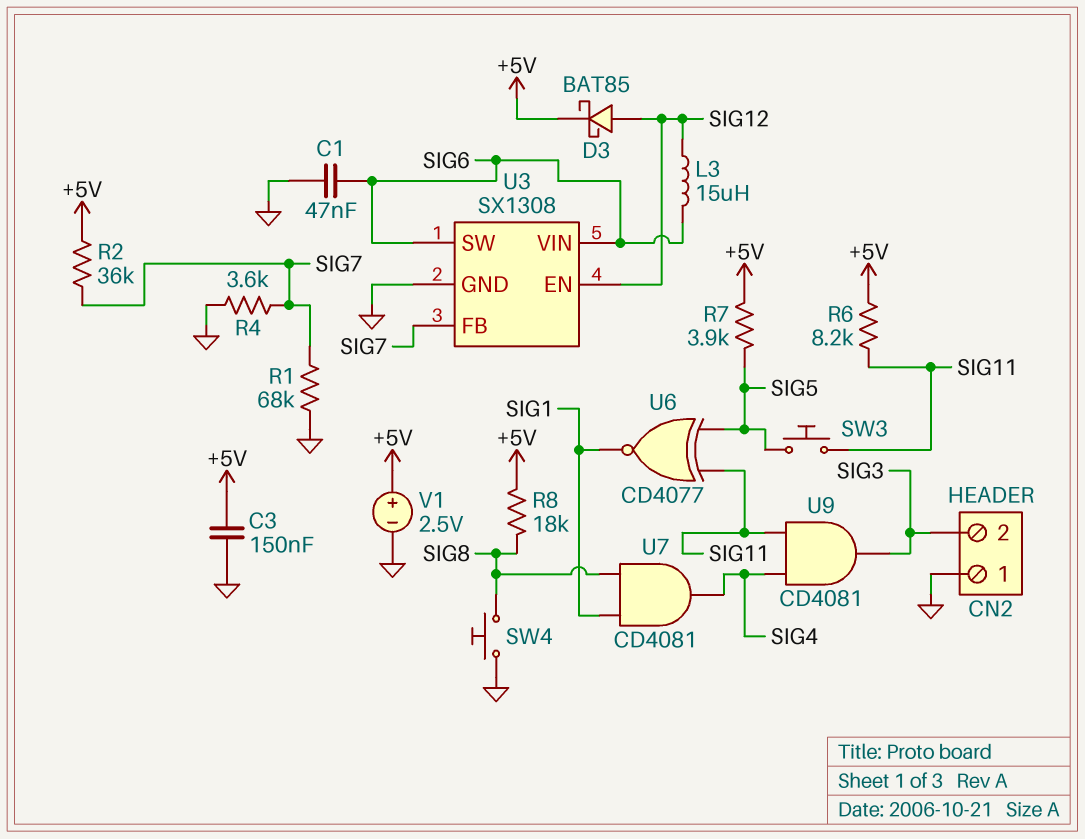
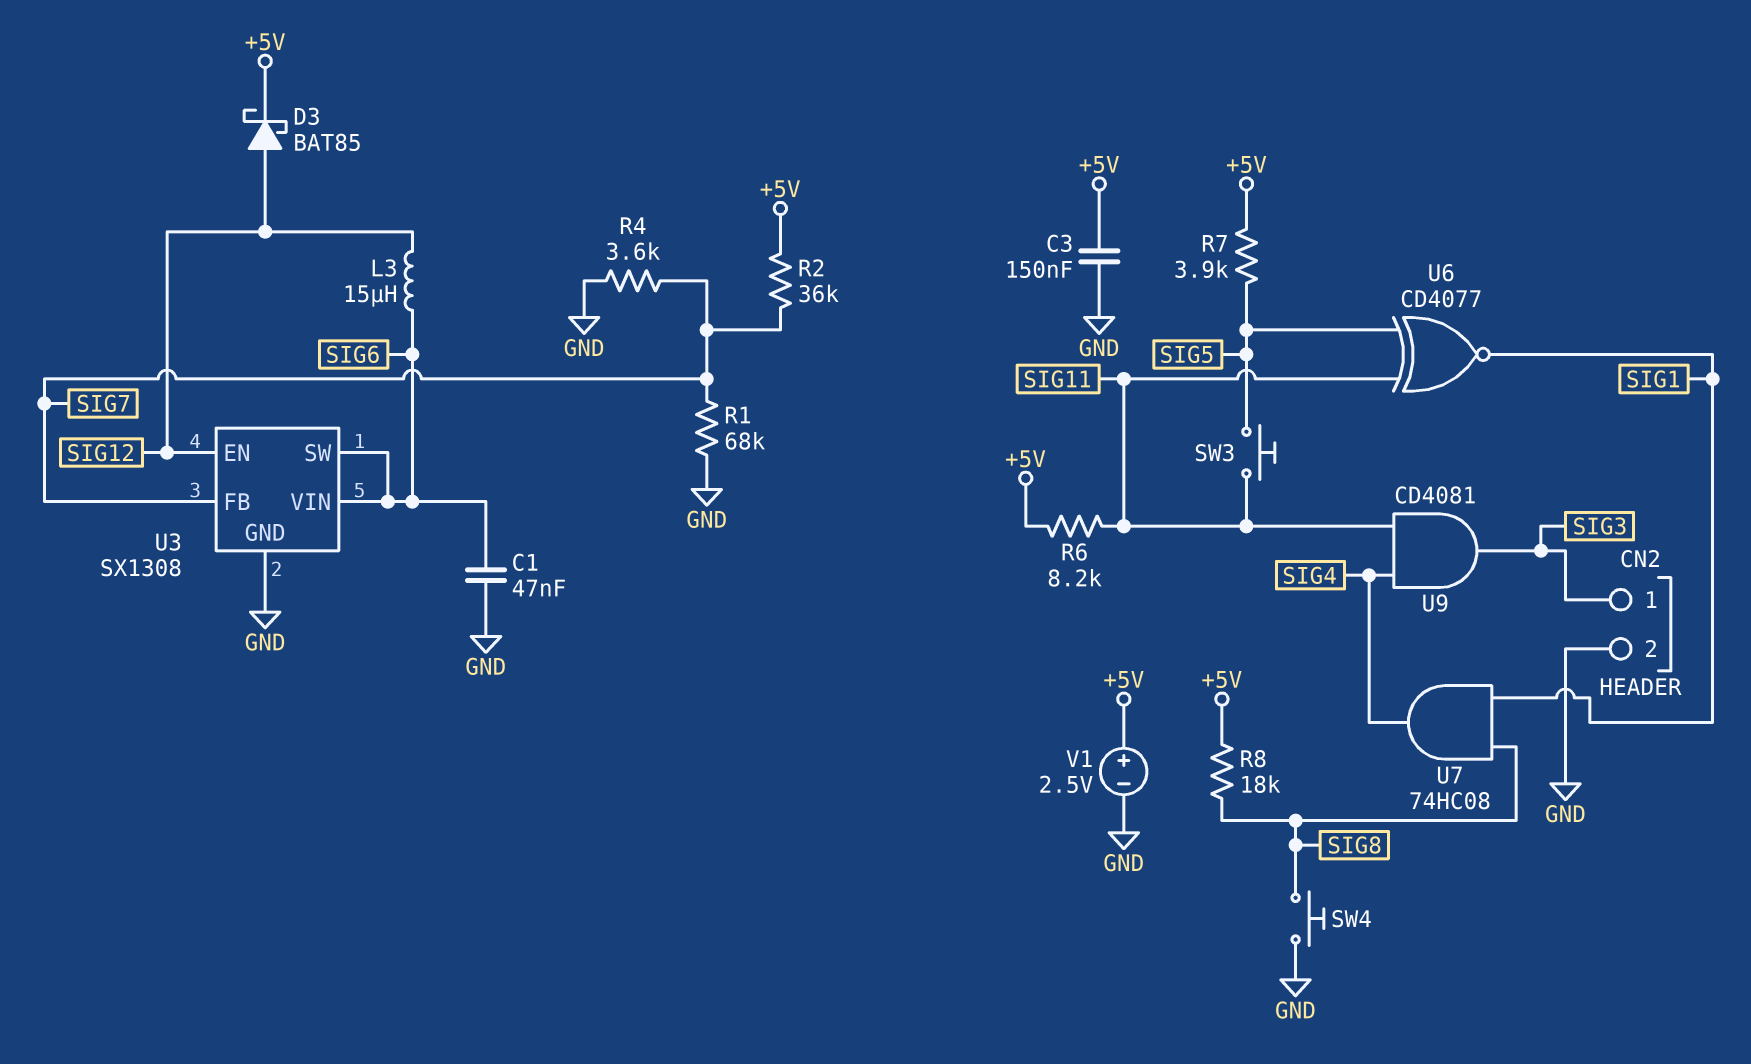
CN2 pin 1: GND -> SIG3
CN2 pin 2: SIG3 -> GND
U7: AND CD4081 (in SIG1, in SIG8, out SIG4) -> AND 74HC08 (in SIG1, in SIG8, out SIG4)

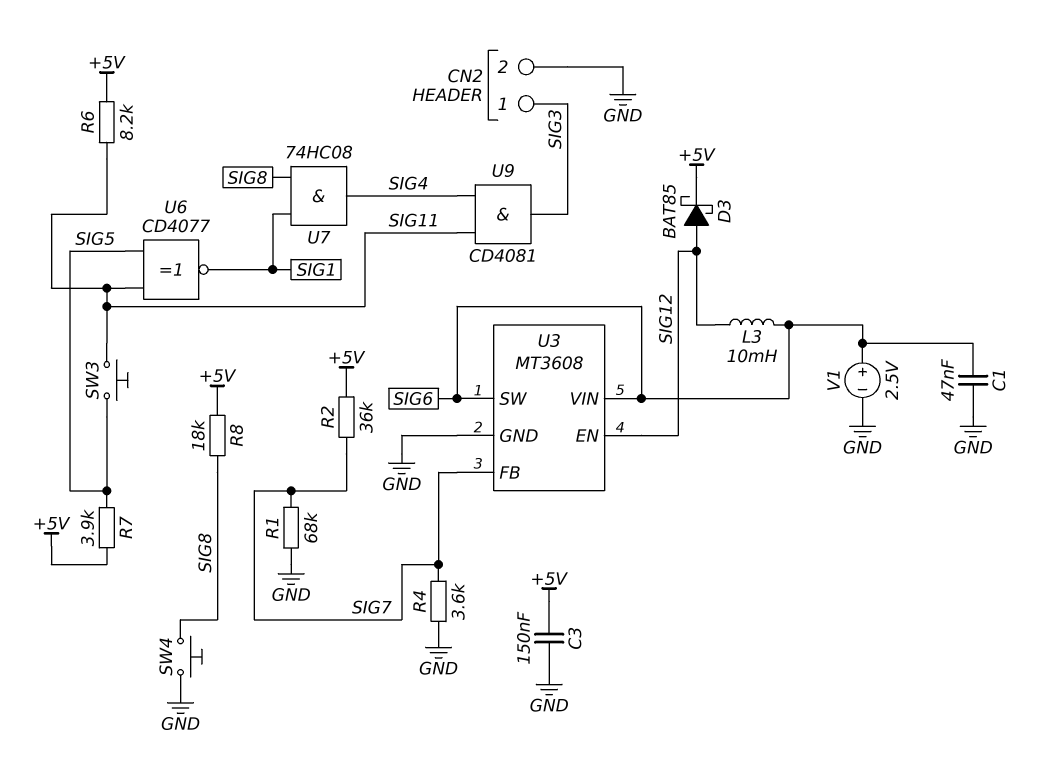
L3: 15uH (SIG6, SIG12) -> 10mH (SIG6, SIG12)
U3: SX1308 -> MT3608
V1: 2.5V (plus +5V, minus GND) -> 2.5V (plus SIG6, minus GND)

